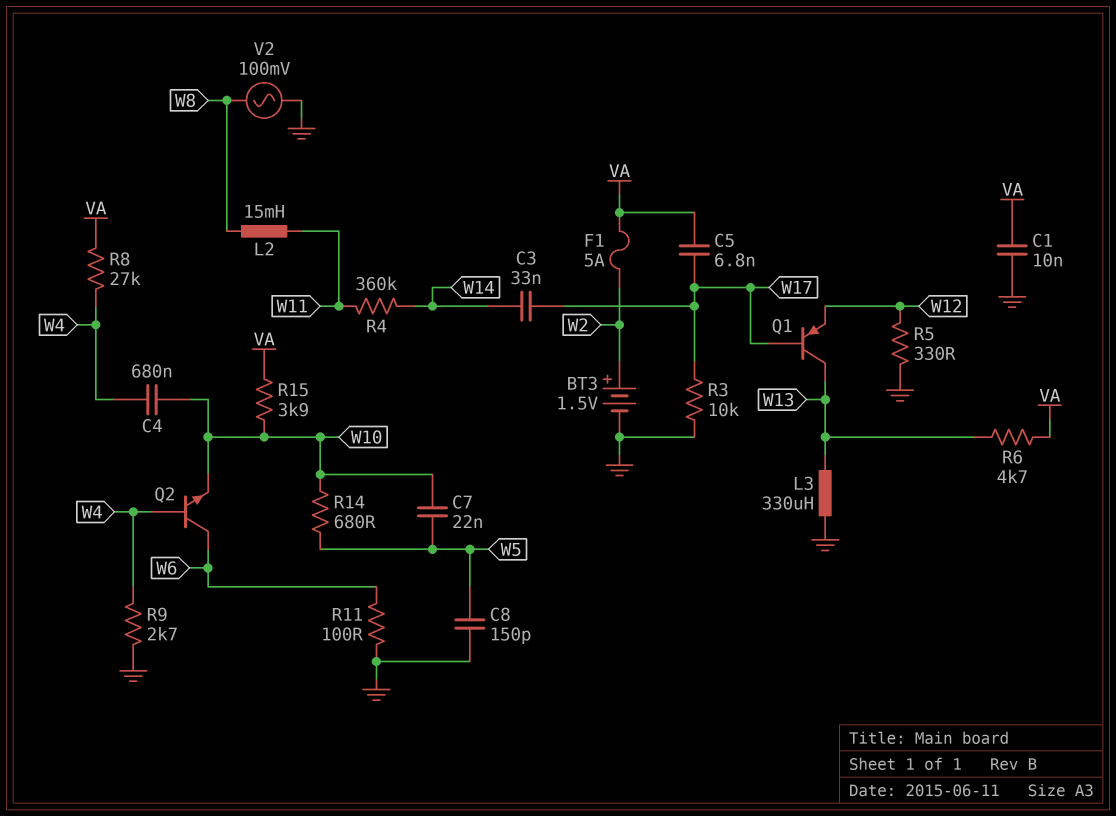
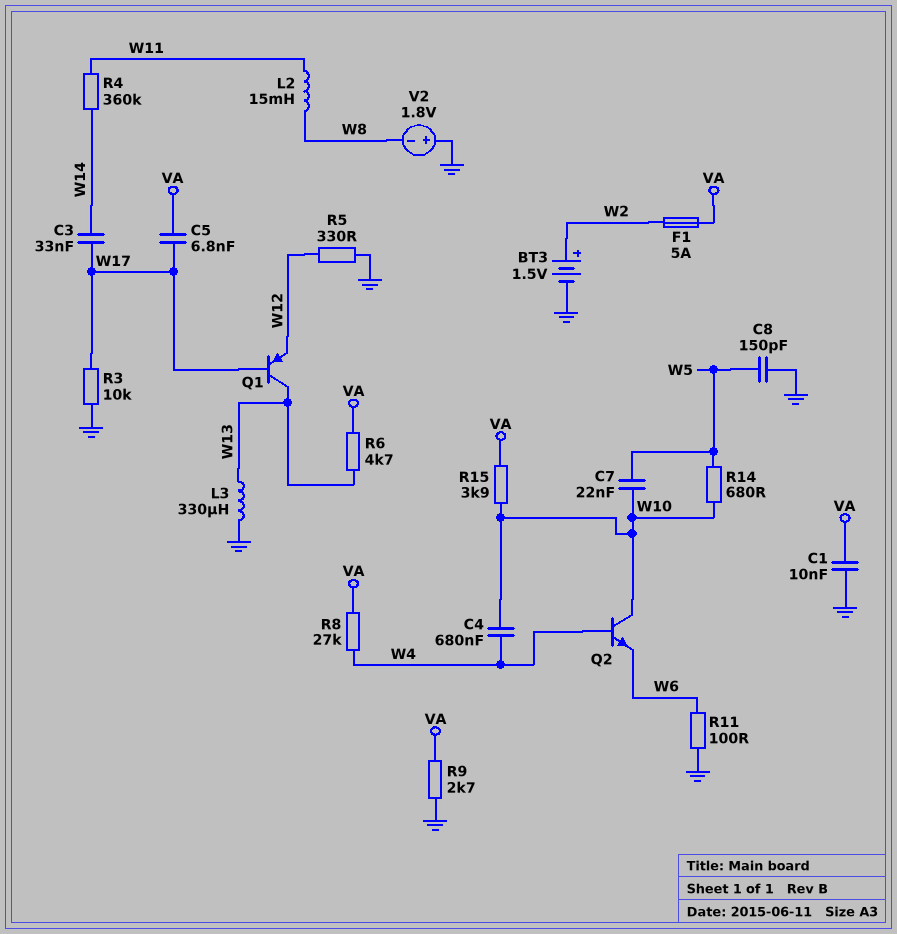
Q2: NPN (B W4, C W6, E W10) -> NPN (B W4, C W10, E W6)
R9: 2.7k (GND, W4) -> 2.7k (GND, VA)
V2: AC 100mV (GND, W8) -> 1.8V (plus GND, minus W8)

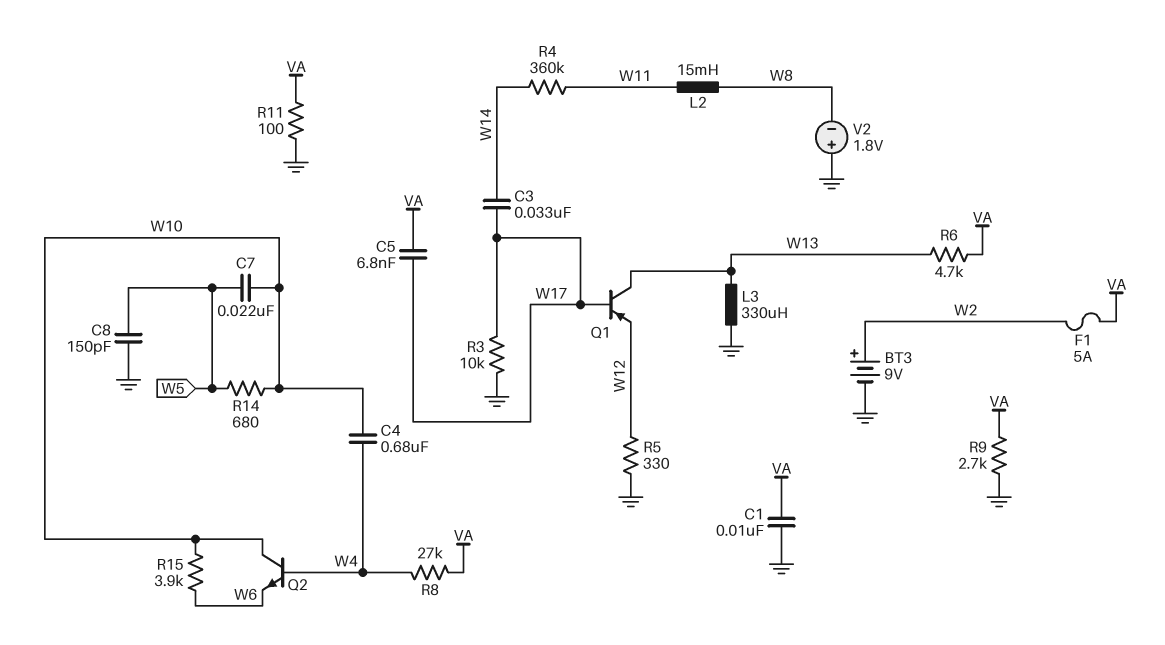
BT3: 1.5V (plus W2, minus GND) -> 9V (plus W2, minus GND)
R11: 100 (GND, W6) -> 100 (GND, VA)
R15: 3.9k (VA, W10) -> 3.9k (W6, W10)

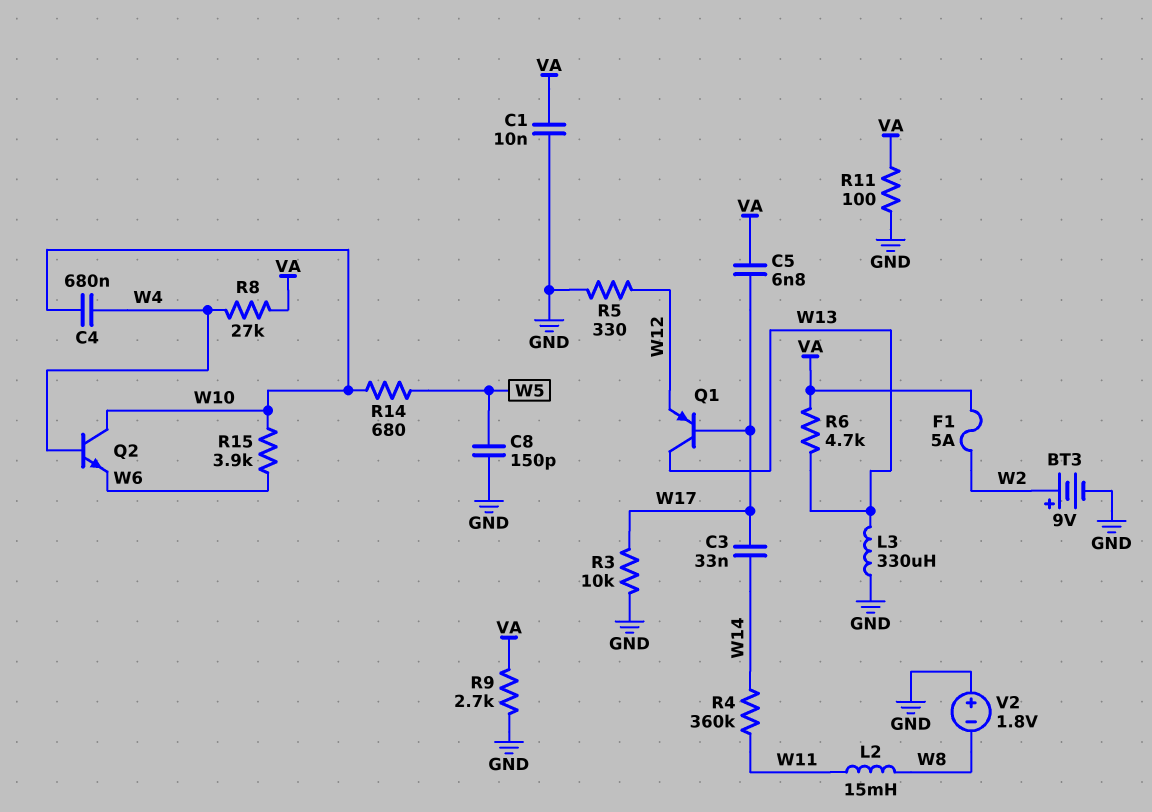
C7: 22nF (W5, W10) -> none

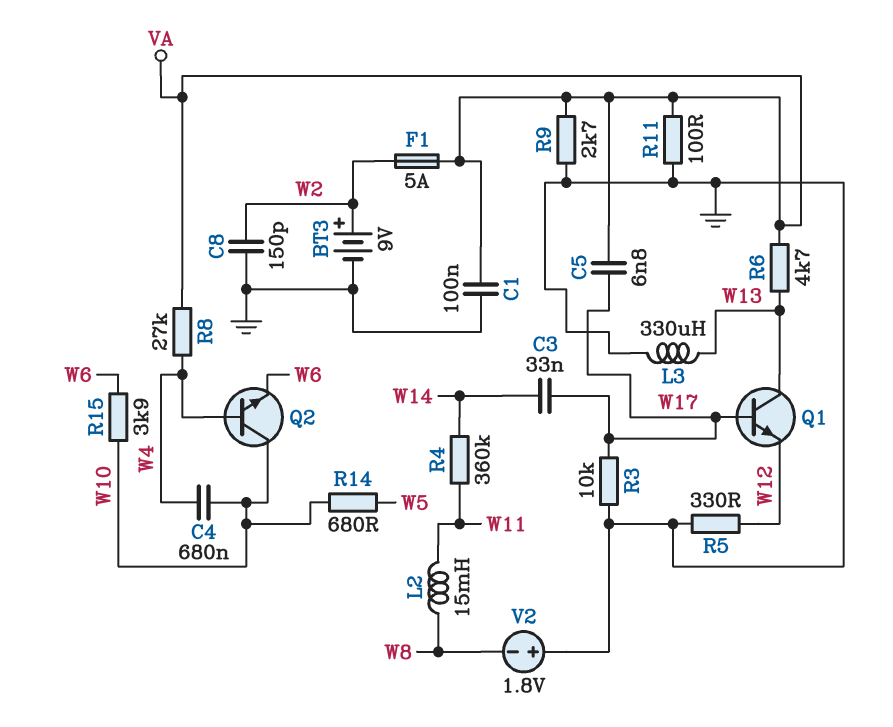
C1: 10nF (GND, VA) -> 100nF (GND, VA)
C8: 150pF (GND, W5) -> 150pF (GND, W2)
Q1: PNP (B W17, C W13, E W12) -> NPN (B W17, C W13, E W12)

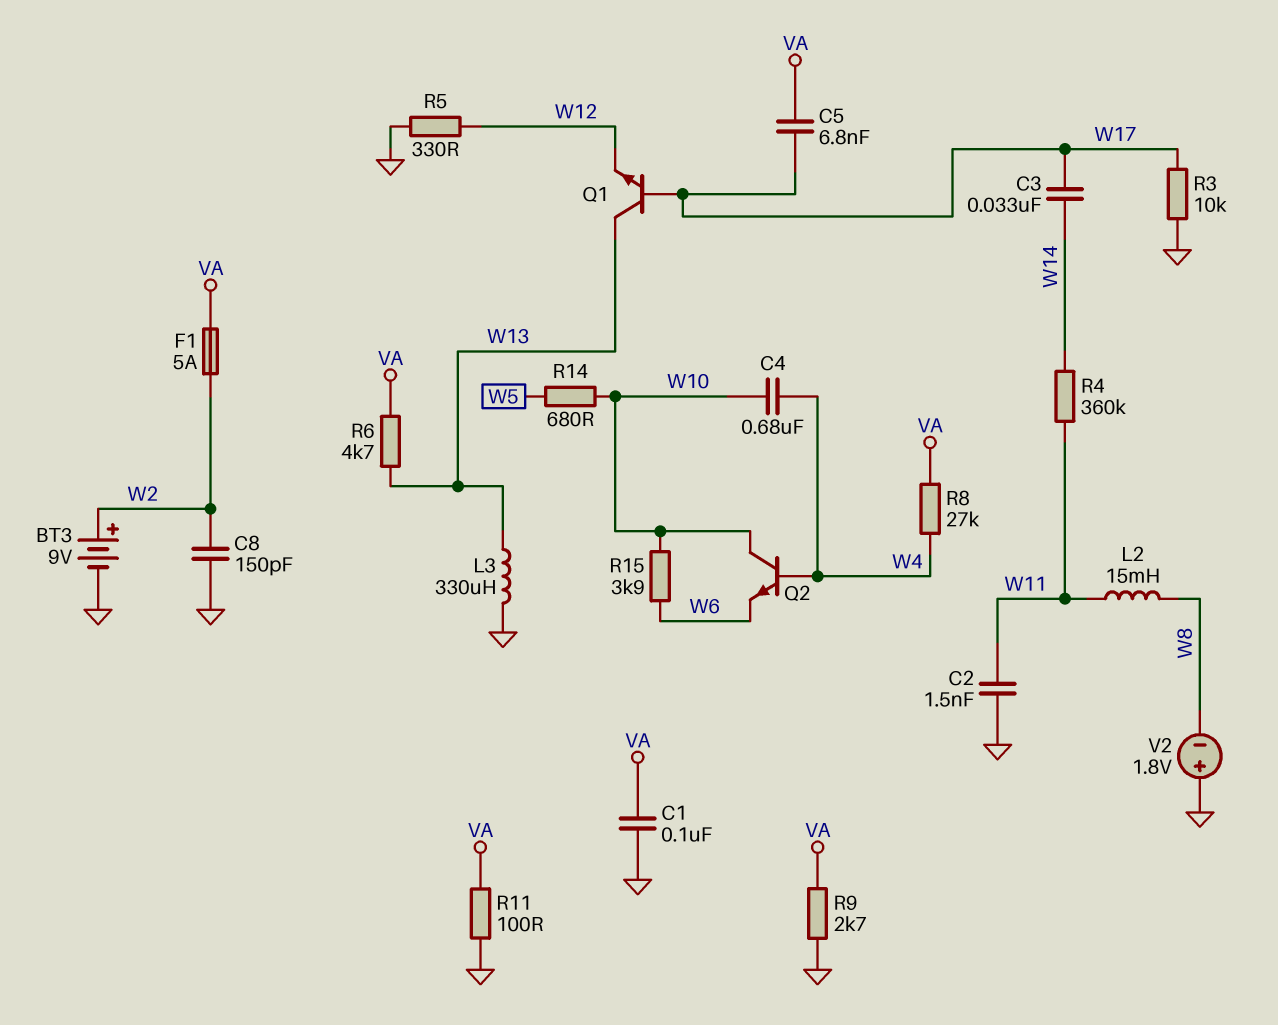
C2: none -> 1.5nF (GND, W11)

